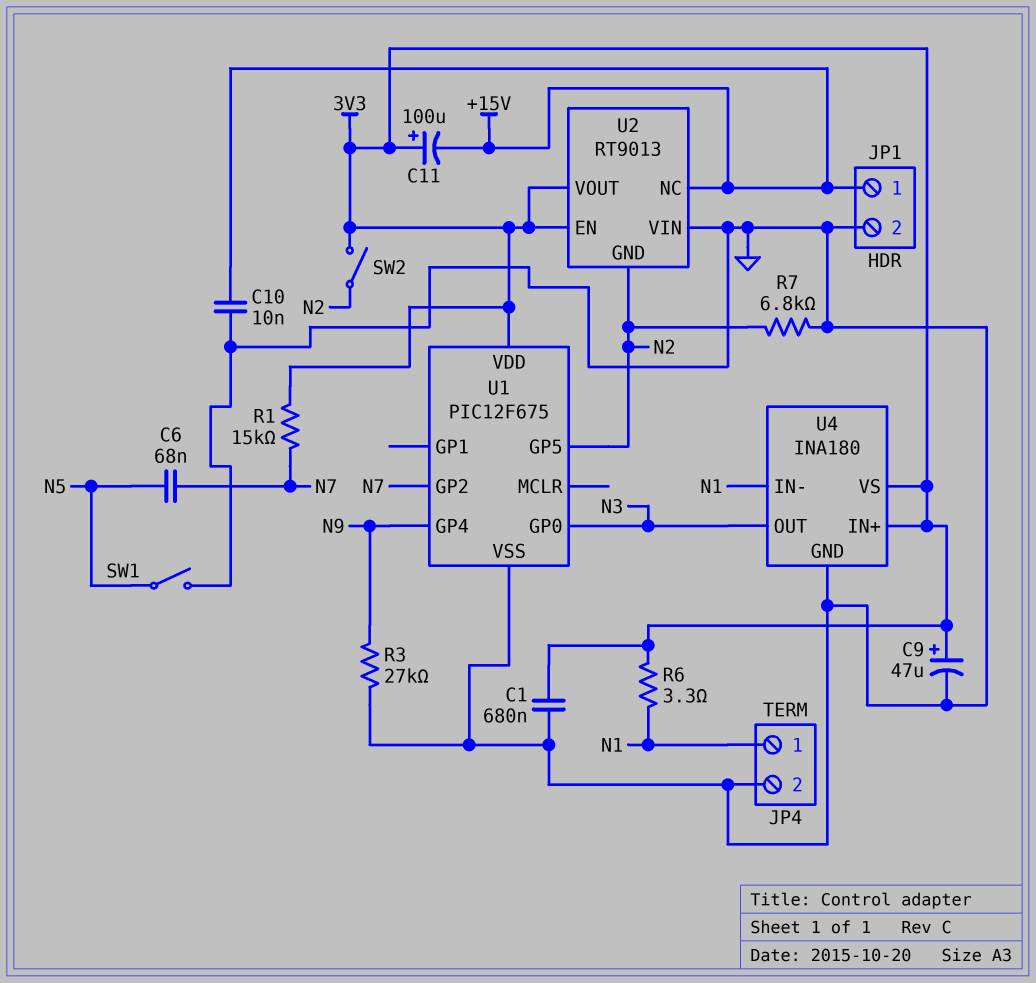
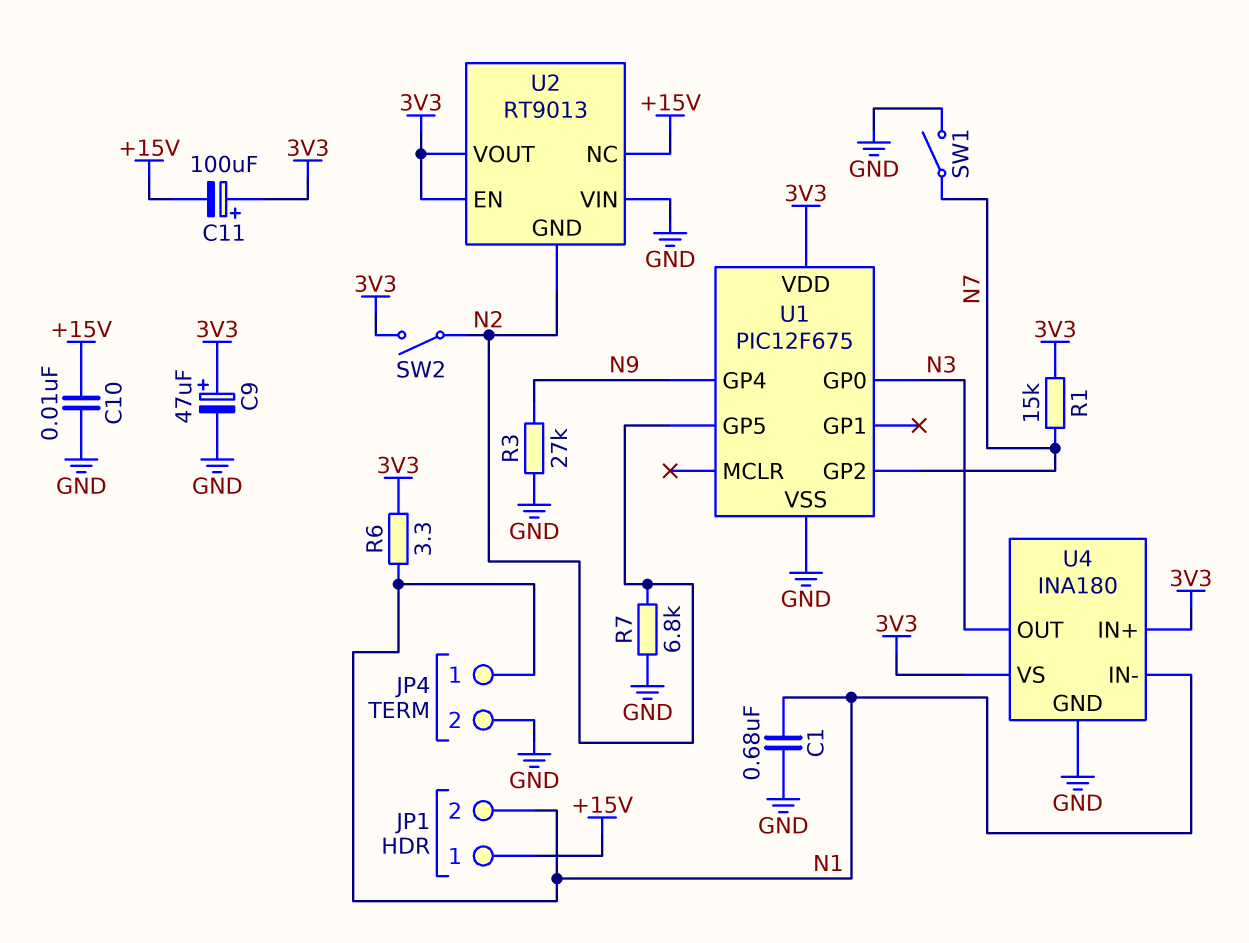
C1: 680nF (3V3, GND) -> 680nF (GND, N1)
C6: 68nF (N5, N7) -> none
JP1 pin 2: GND -> N1
SW1: switch (GND, N5) -> switch (GND, N7)

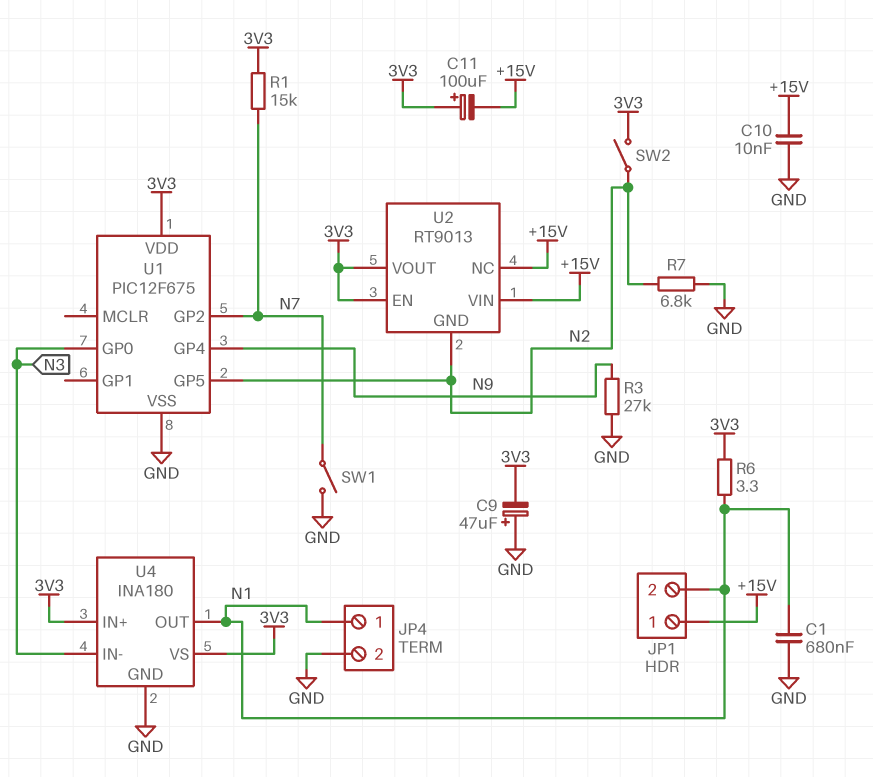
C9: 47uF (plus 3V3, minus GND) -> 47uF (plus GND, minus 3V3)
U2 pin VIN: GND -> +15V
U4 pin IN-: N1 -> N3
U4 pin OUT: N3 -> N1

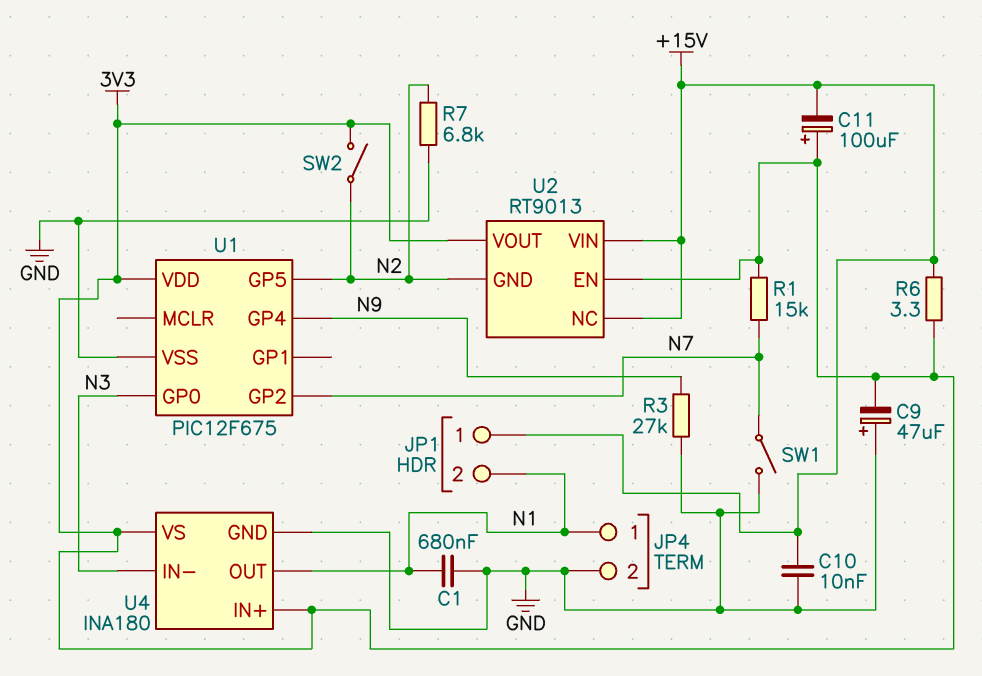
R6: 3.3 (3V3, N1) -> 3.3 (+15V, 3V3)

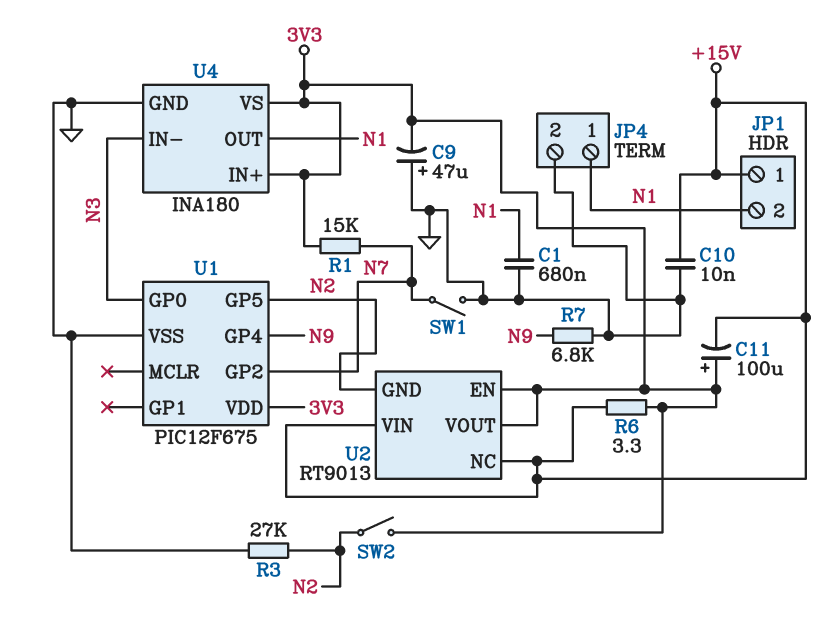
R3: 27k (GND, N9) -> 27k (GND, N2)
R7: 6.8k (GND, N2) -> 6.8k (GND, N9)

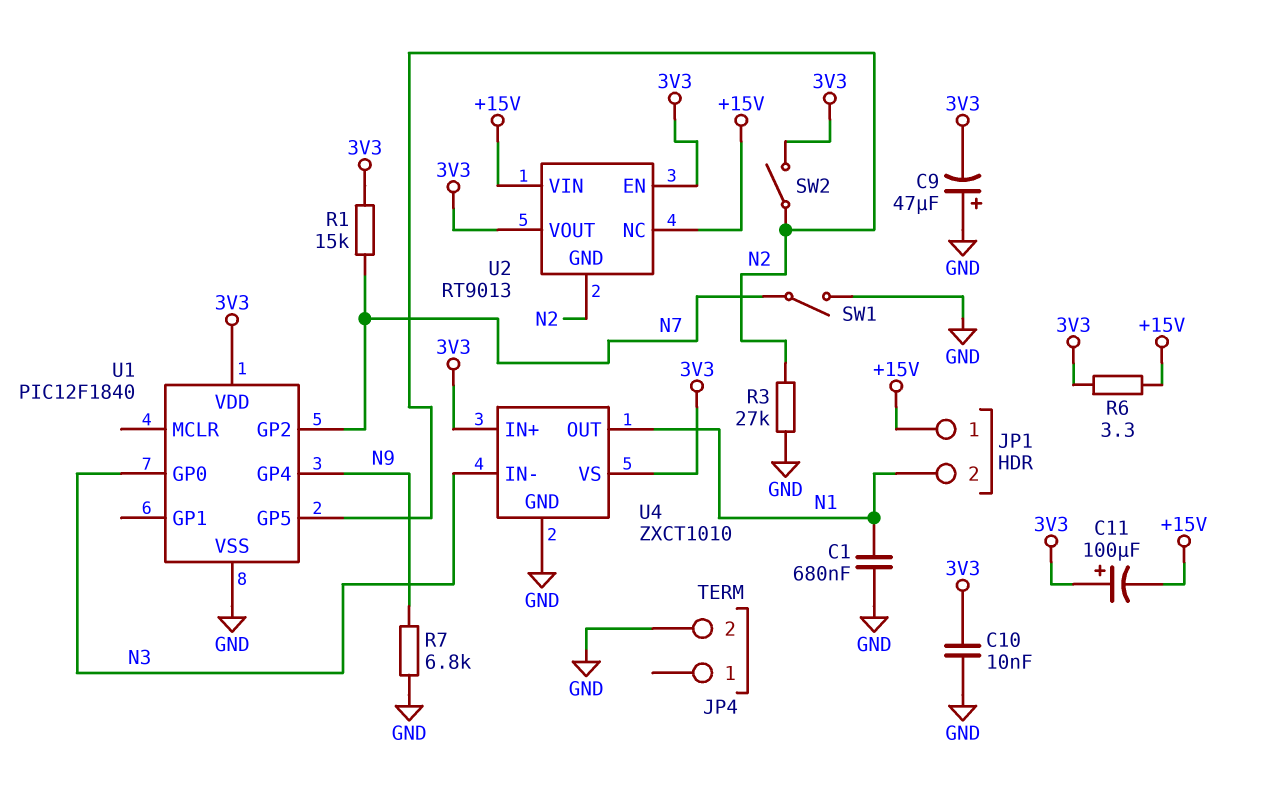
C10: 10nF (+15V, GND) -> 10nF (3V3, GND)
JP4 pin 1: N1 -> none
U1: PIC12F675 -> PIC12F1840
U4: INA180 -> ZXCT1010

